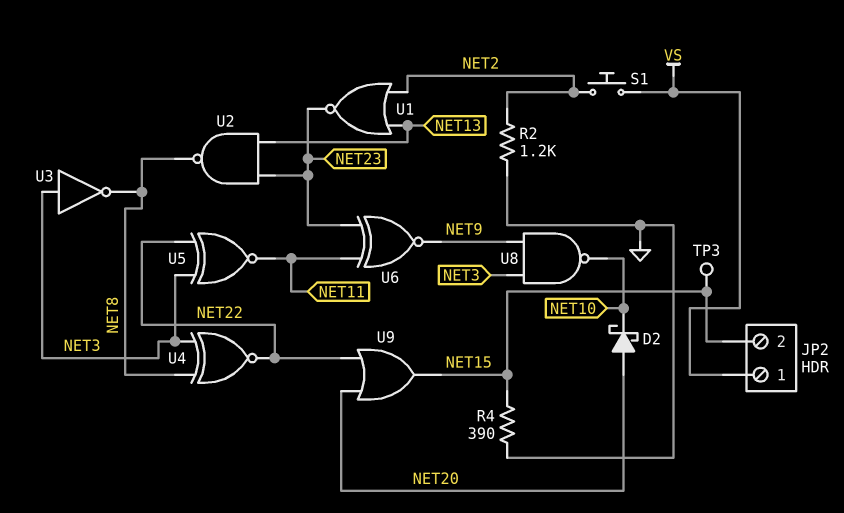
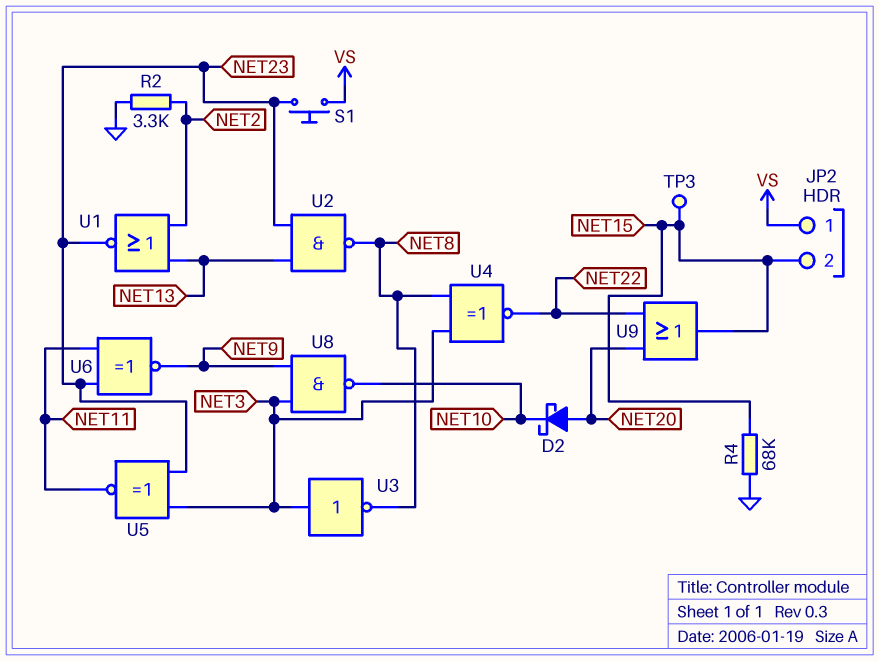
R2: 1.2k (GND, NET2) -> 3.3k (GND, NET2)
R4: 390 (GND, NET15) -> 68k (GND, NET15)
S1: button (NET2, VS) -> button (NET23, VS)
U5: XNOR (in NET3, in NET22, out NET11) -> XNOR (in NET3, in NET23, out NET11)

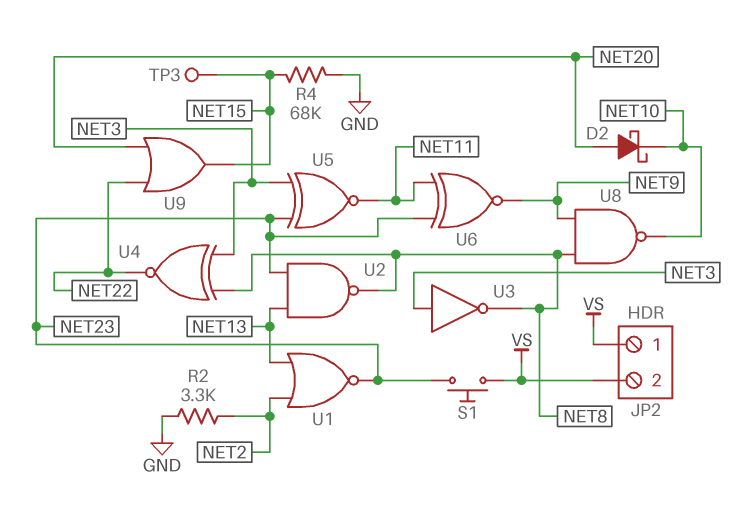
JP2 pin 2: NET15 -> VS
U8: NAND (in NET3, in NET9, out NET10) -> NAND (in NET8, in NET9, out NET10)

